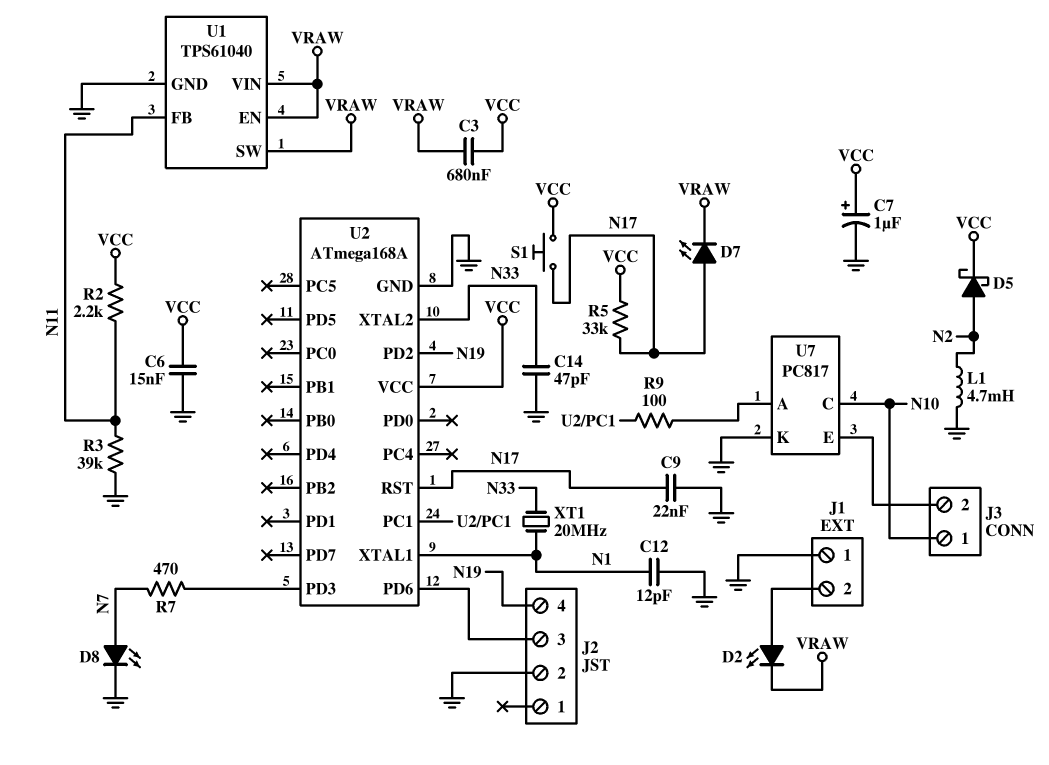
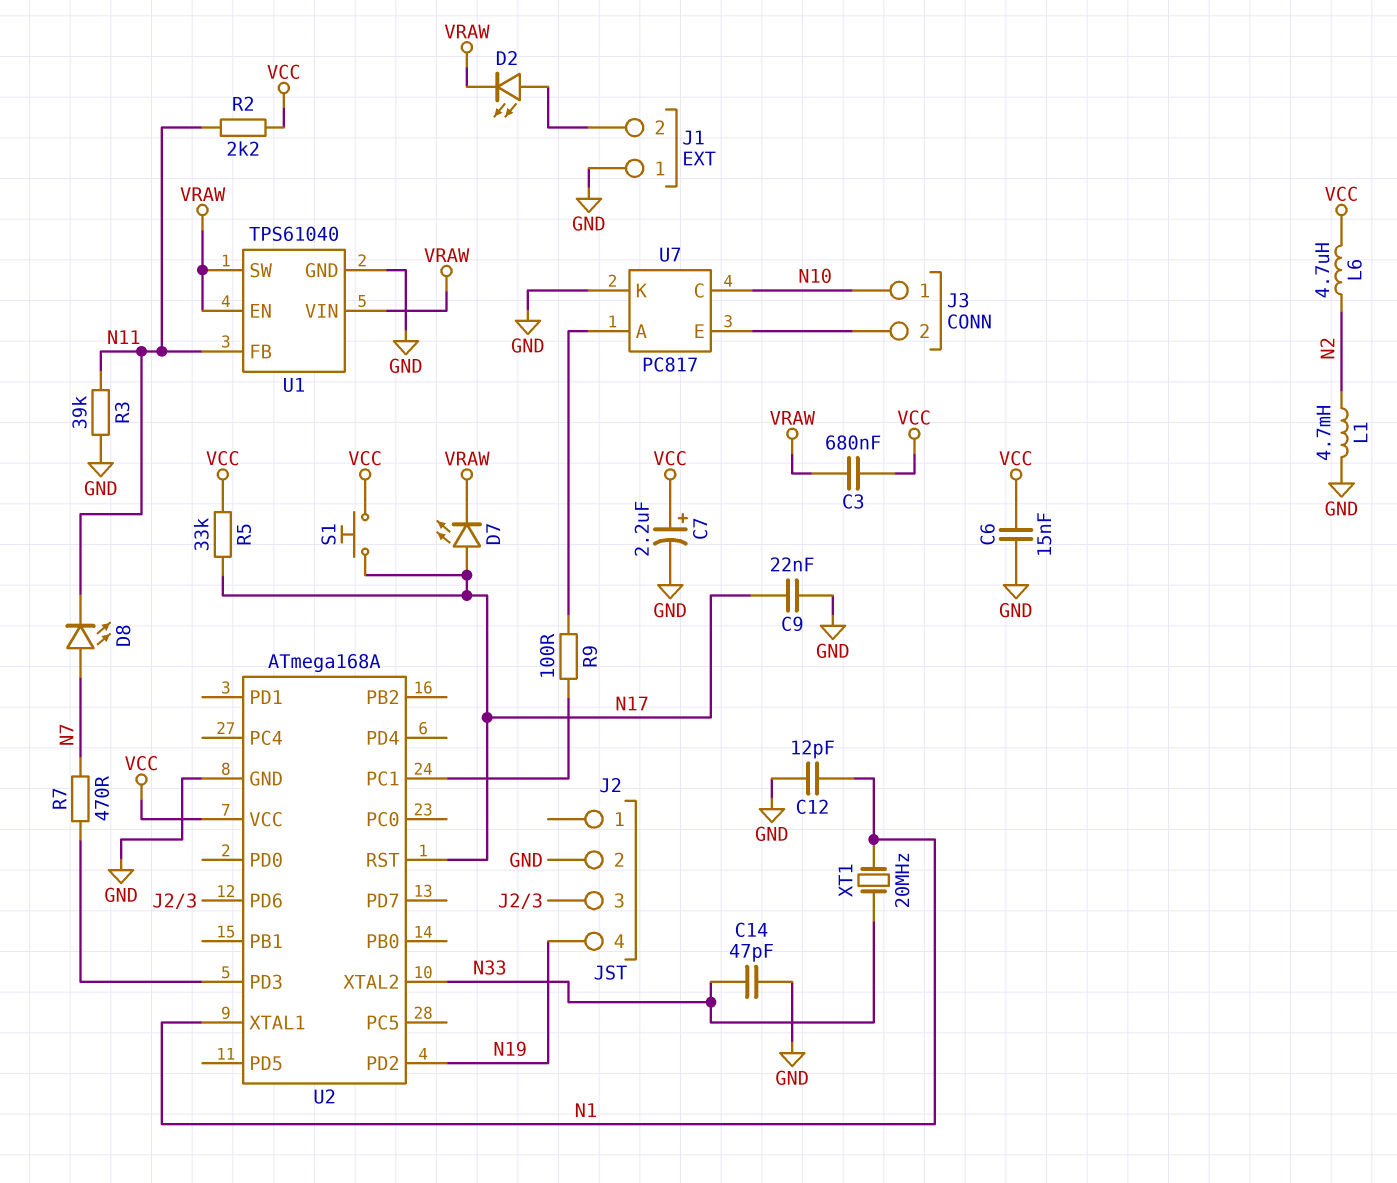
C7: 1uF (plus VCC, minus GND) -> 2.2uF (plus VCC, minus GND)
D5: schottky (A N2, K VCC) -> none
D8: LED (A N7, K GND) -> LED (A N7, K N11)
L6: none -> 4.7uH (N2, VCC)

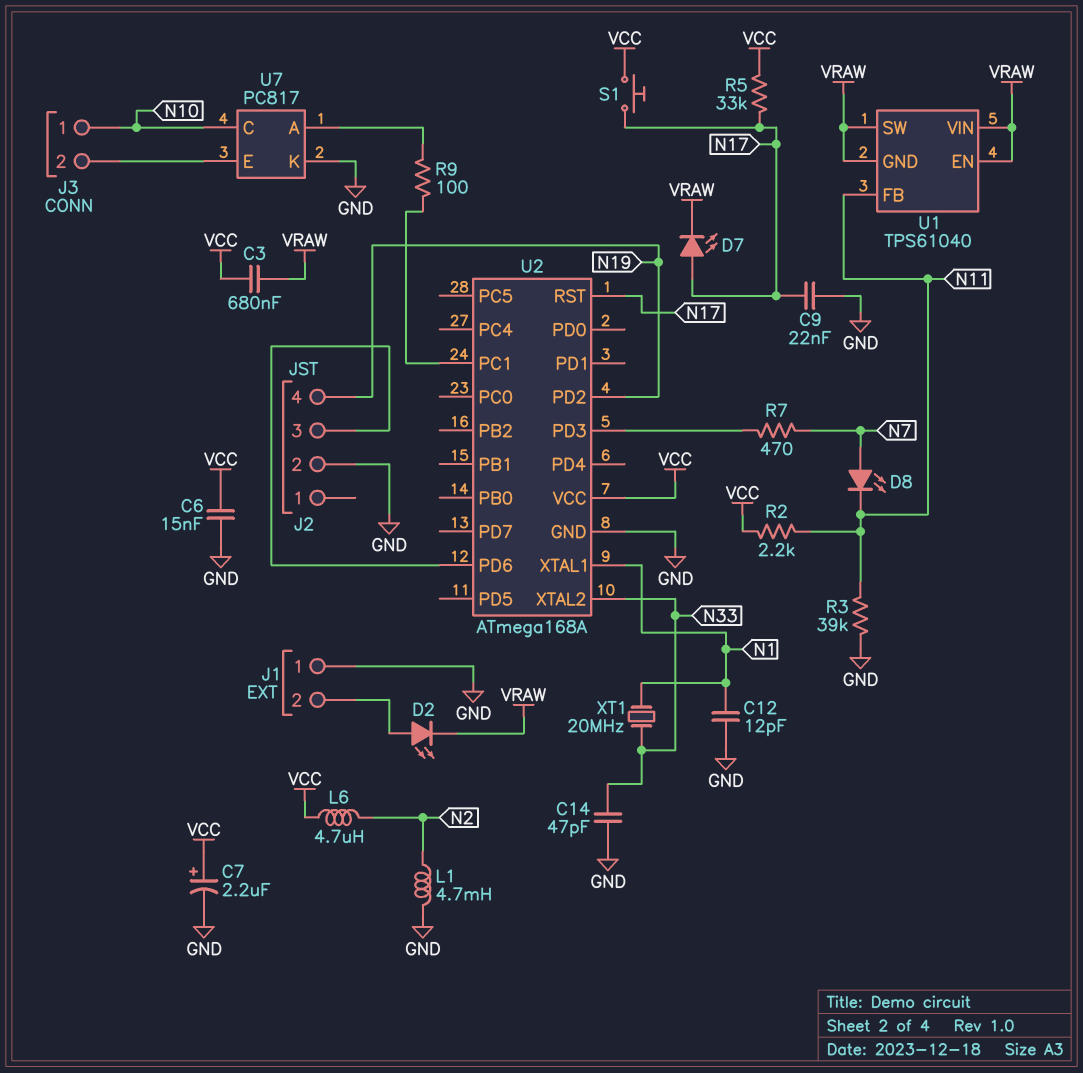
U1 pin GND: GND -> VRAW

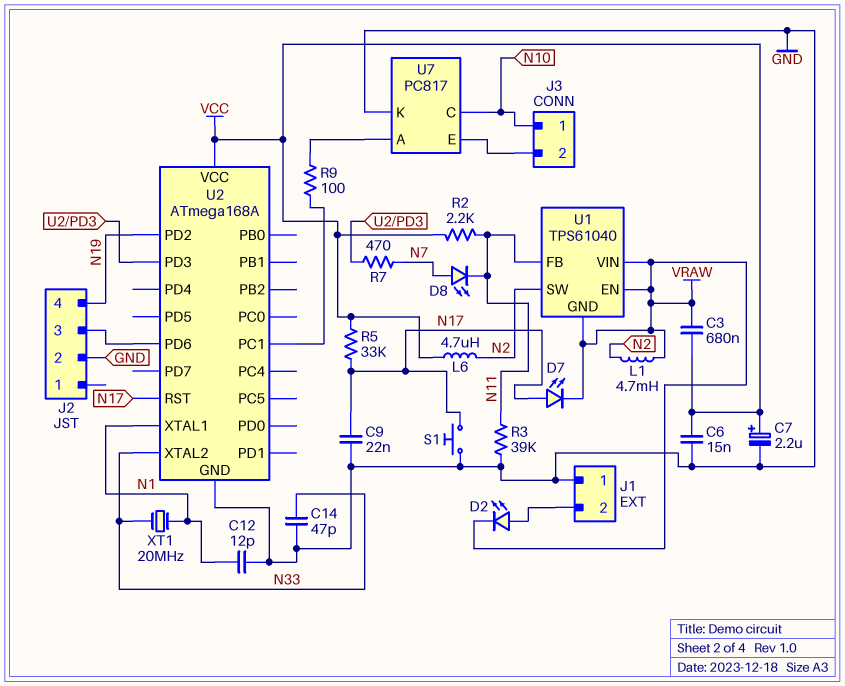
L1: 4.7mH (GND, N2) -> 4.7mH (N2, VRAW)
S1: button (N17, VCC) -> button (GND, N17)
U1 pin SW: VRAW -> N2

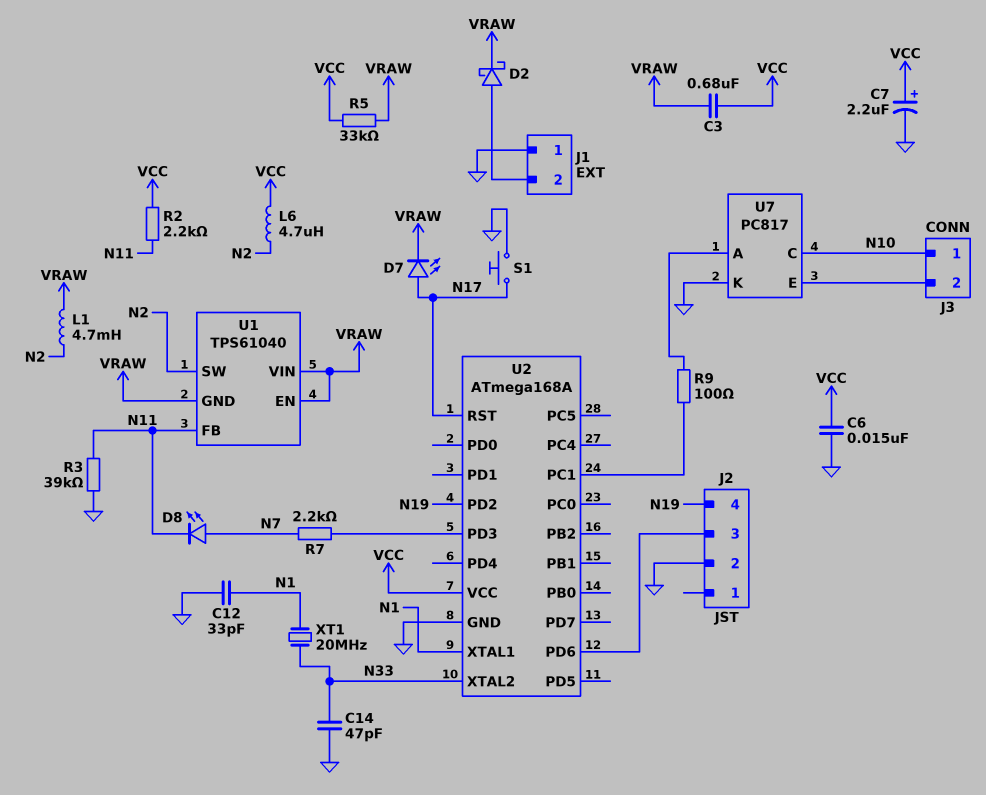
C9: 22nF (GND, N17) -> none
C12: 12pF (GND, N1) -> 33pF (GND, N1)
D2: LED (A J1/2, K VRAW) -> schottky (A J1/2, K VRAW)
R5: 33k (N17, VCC) -> 33k (VCC, VRAW)
R7: 470 (N7, U2/PD3) -> 2.2k (N7, U2/PD3)

